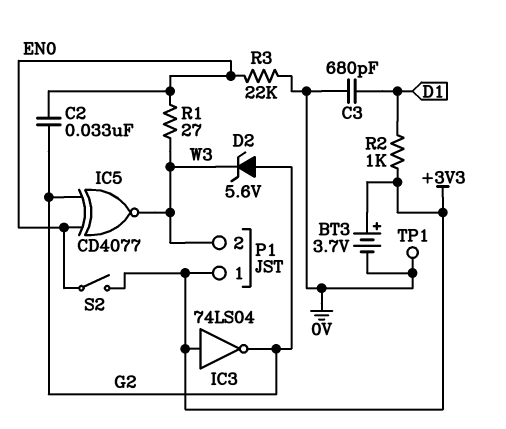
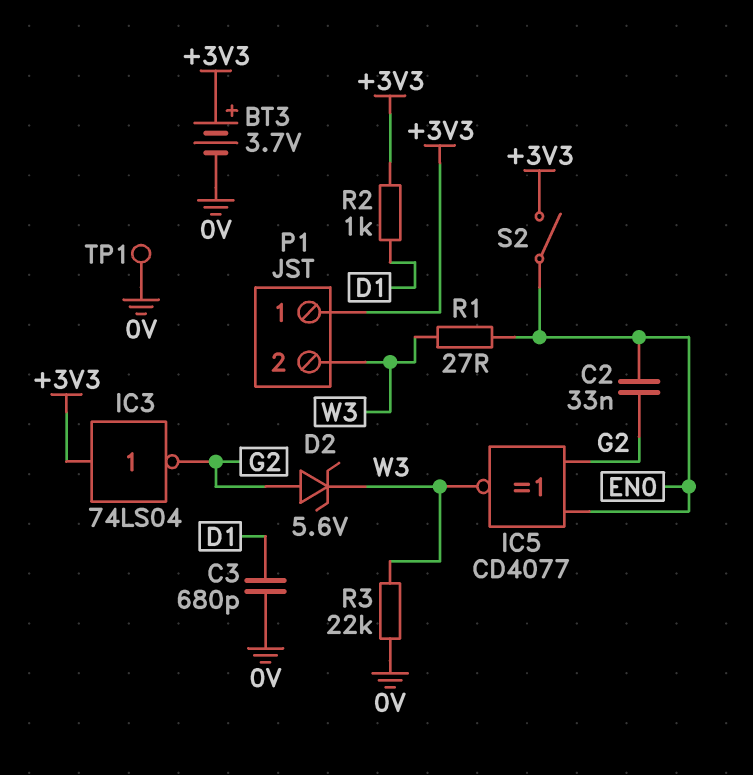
R3: 22k (0V, EN0) -> 22k (0V, W3)

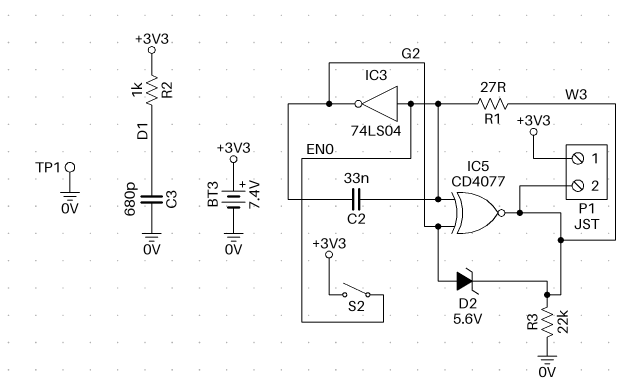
BT3: 3.7V (plus +3V3, minus 0V) -> 7.4V (plus +3V3, minus 0V)
IC3: NOT 74LS04 (in +3V3, out G2) -> NOT 74LS04 (in EN0, out G2)

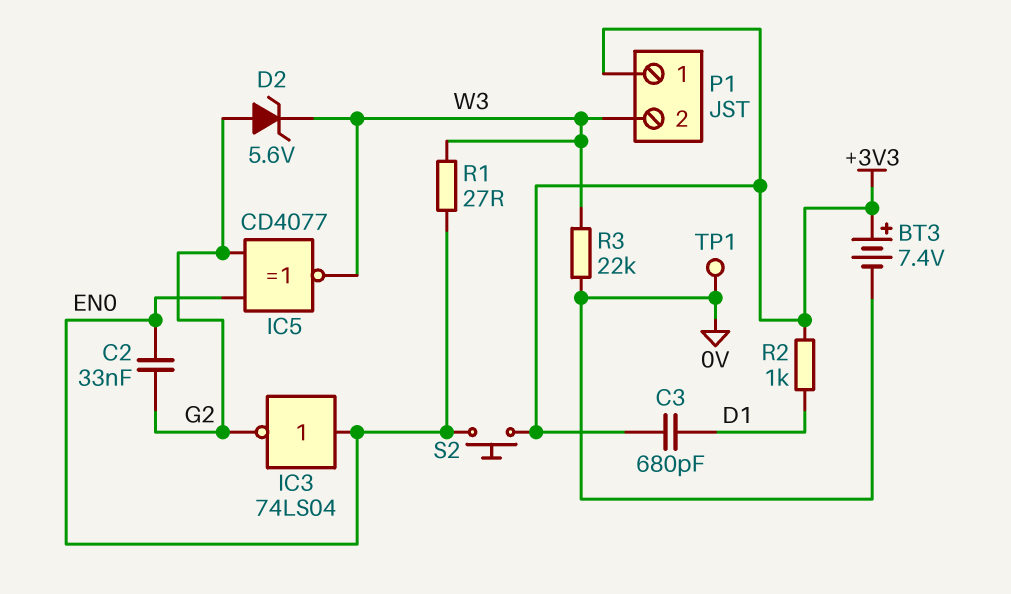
C3: 680pF (0V, D1) -> 680pF (+3V3, D1)
S2: switch (+3V3, EN0) -> button (+3V3, EN0)

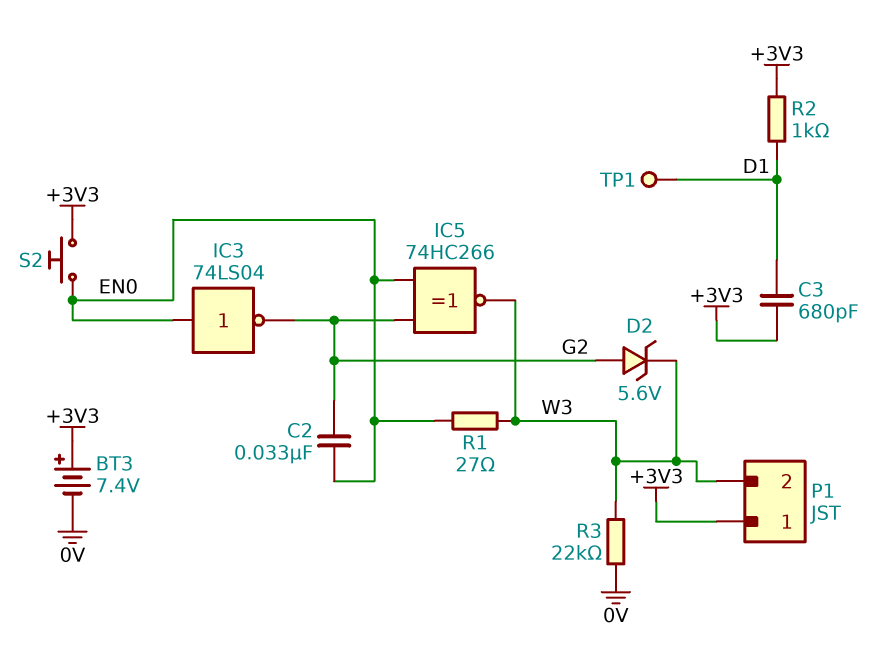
IC5: XNOR CD4077 (in EN0, in G2, out W3) -> XNOR 74HC266 (in EN0, in G2, out W3)
TP1: test point (0V) -> test point (D1)

